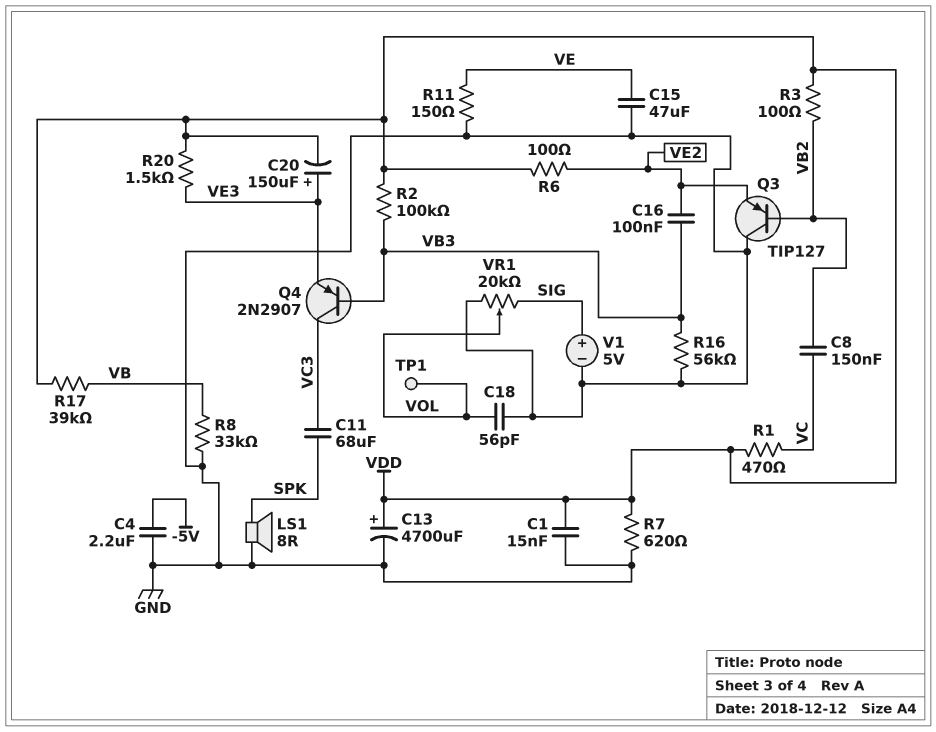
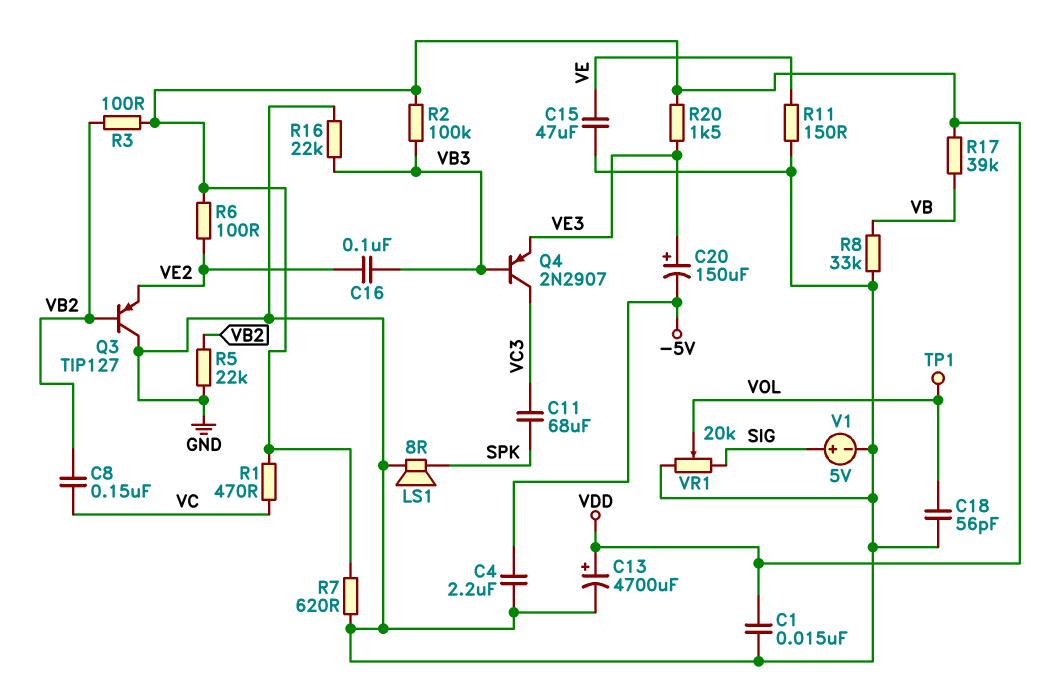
C20: 150uF (plus VE3, minus VDD) -> 150uF (plus VE3, minus -5V)
R5: none -> 22k (GND, VB2)
R16: 56k (GND, VB3) -> 22k (GND, VB3)

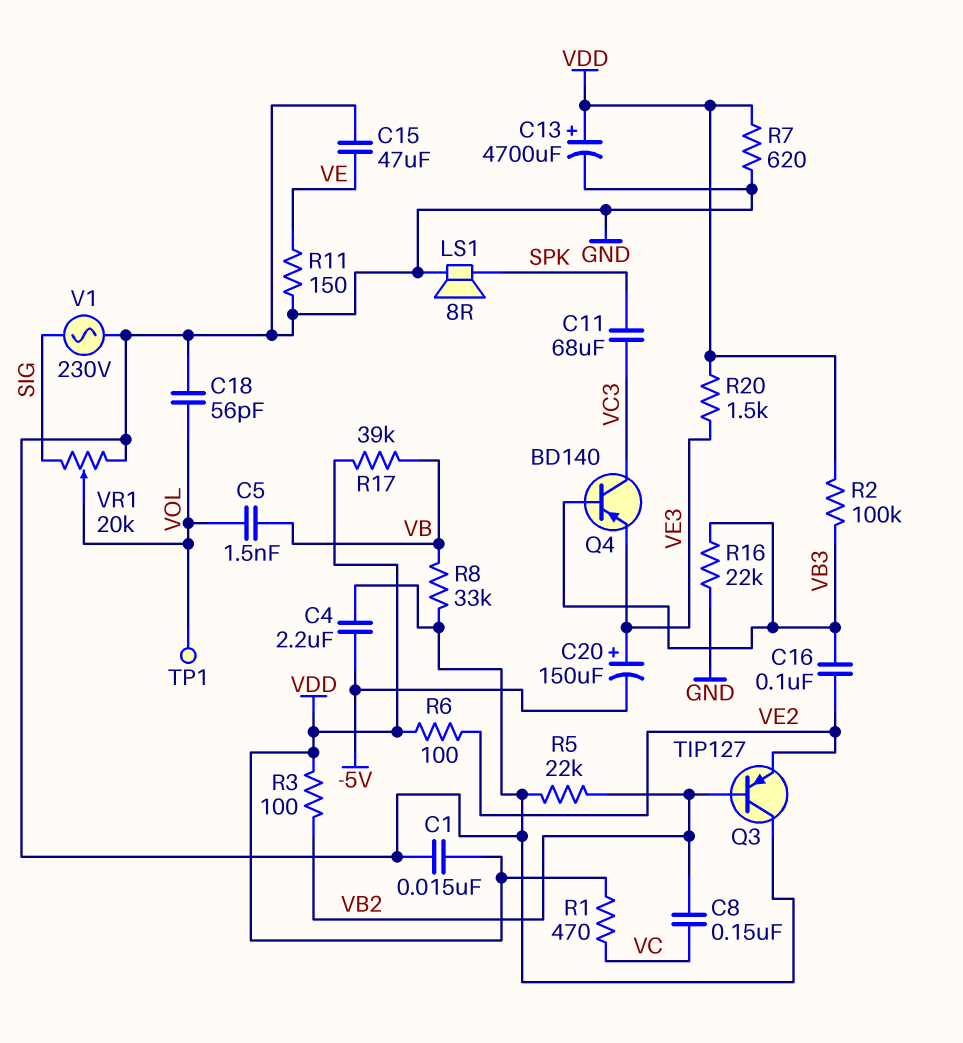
C5: none -> 1.5nF (VB, VOL)
Q4: PNP 2N2907 (B VB3, C VC3, E VE3) -> PNP BD140 (B VB3, C VC3, E VE3)
V1: 5V (plus SIG, minus GND) -> AC 230V (GND, SIG)

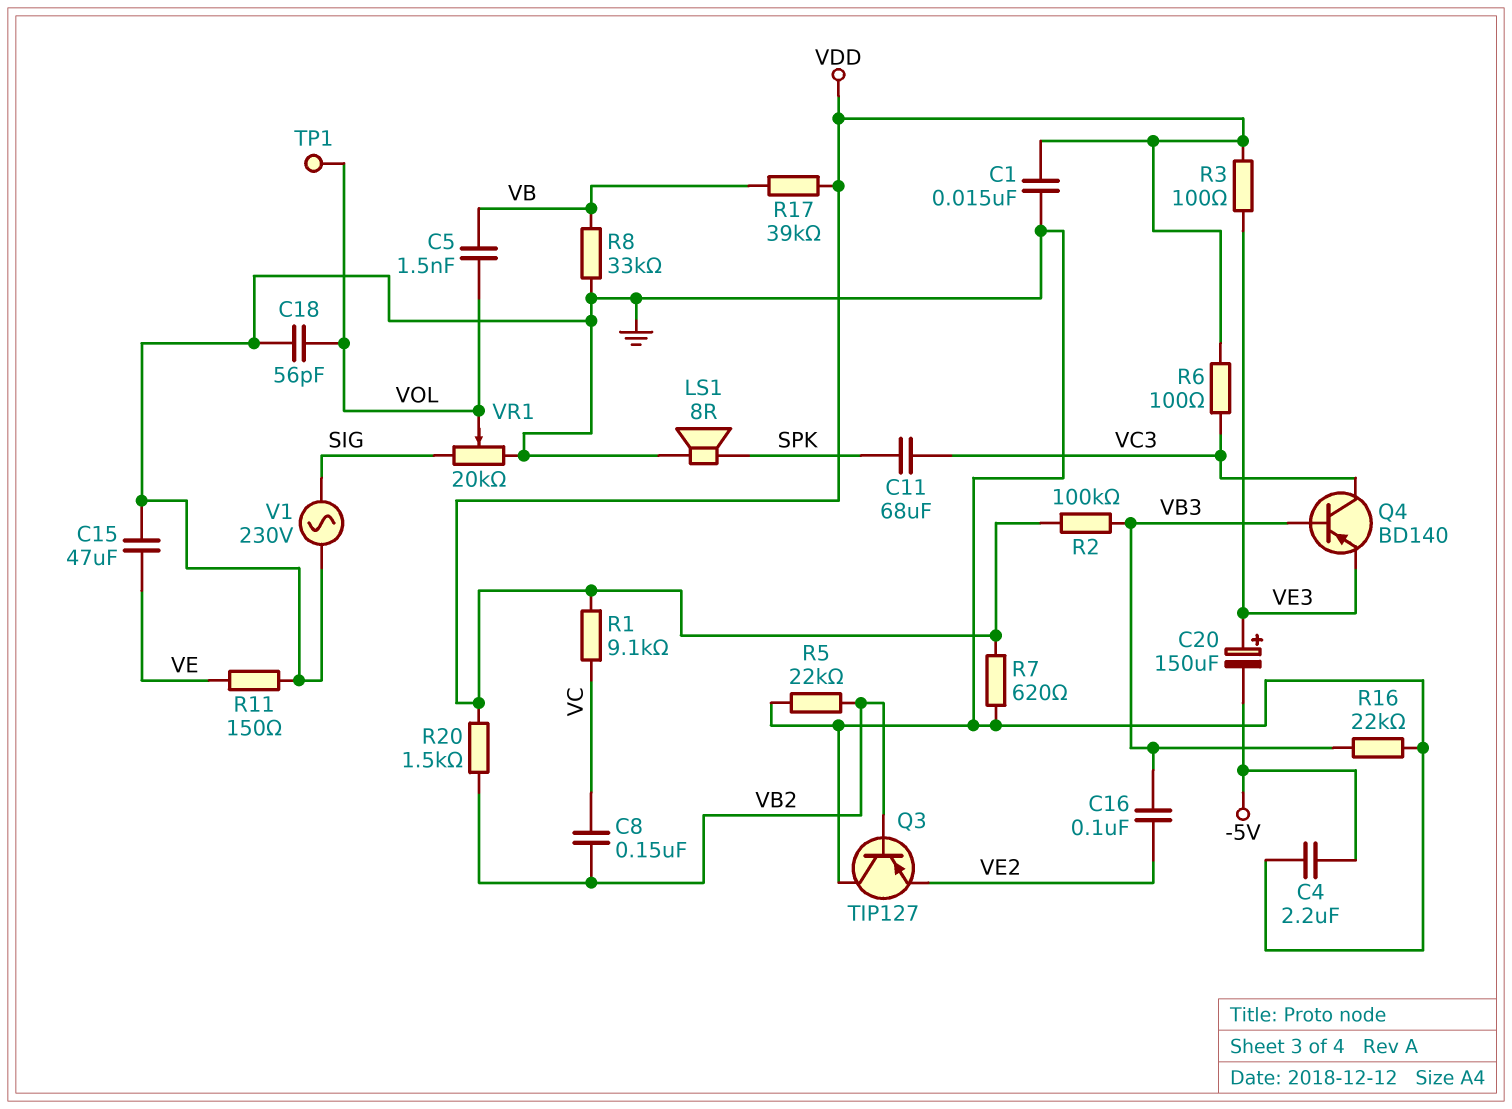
C13: 4700uF (plus VDD, minus GND) -> none
R1: 470 (VC, VDD) -> 9.1k (VC, VDD)
R3: 100 (VB2, VDD) -> 100 (VDD, VE3)
R6: 100 (VDD, VE2) -> 100 (VC3, VDD)
R20: 1.5k (VDD, VE3) -> 1.5k (VB2, VDD)

